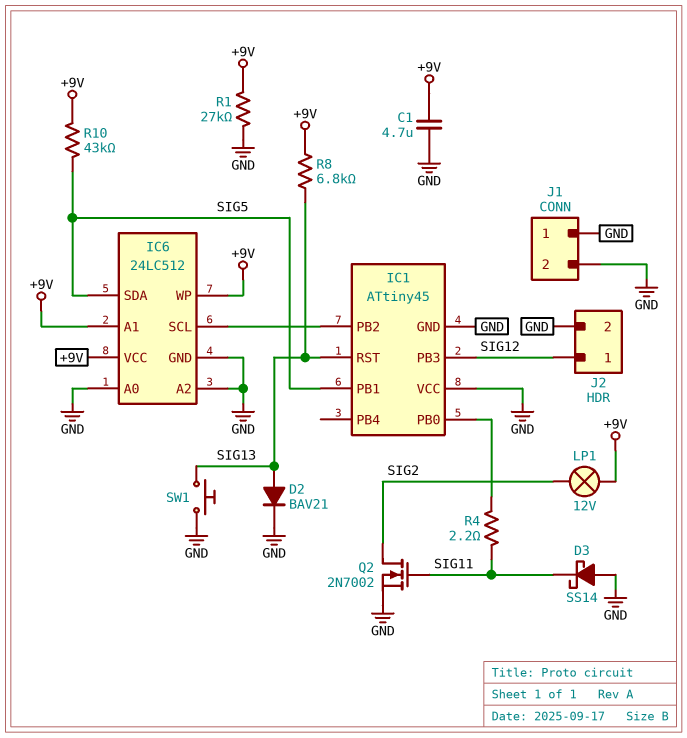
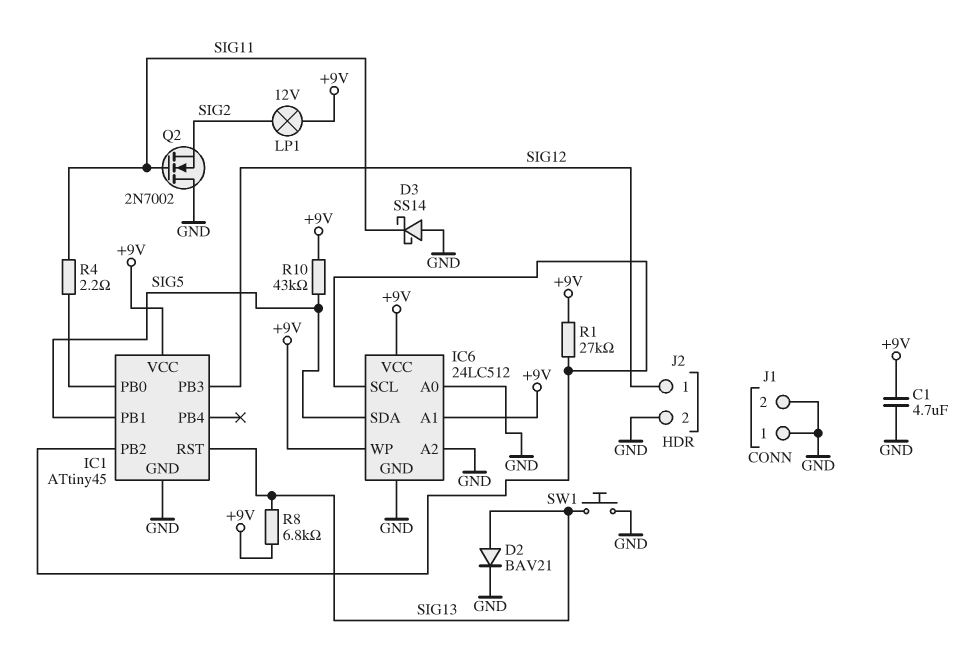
IC1 pin VCC: GND -> +9V
Q2: NMOS 2N7002 (G SIG11, D SIG2, S GND) -> NMOS 2N7002 (G SIG11, D GND, S SIG2)
R1: 27k (+9V, GND) -> 27k (+9V, IC1/PB2)

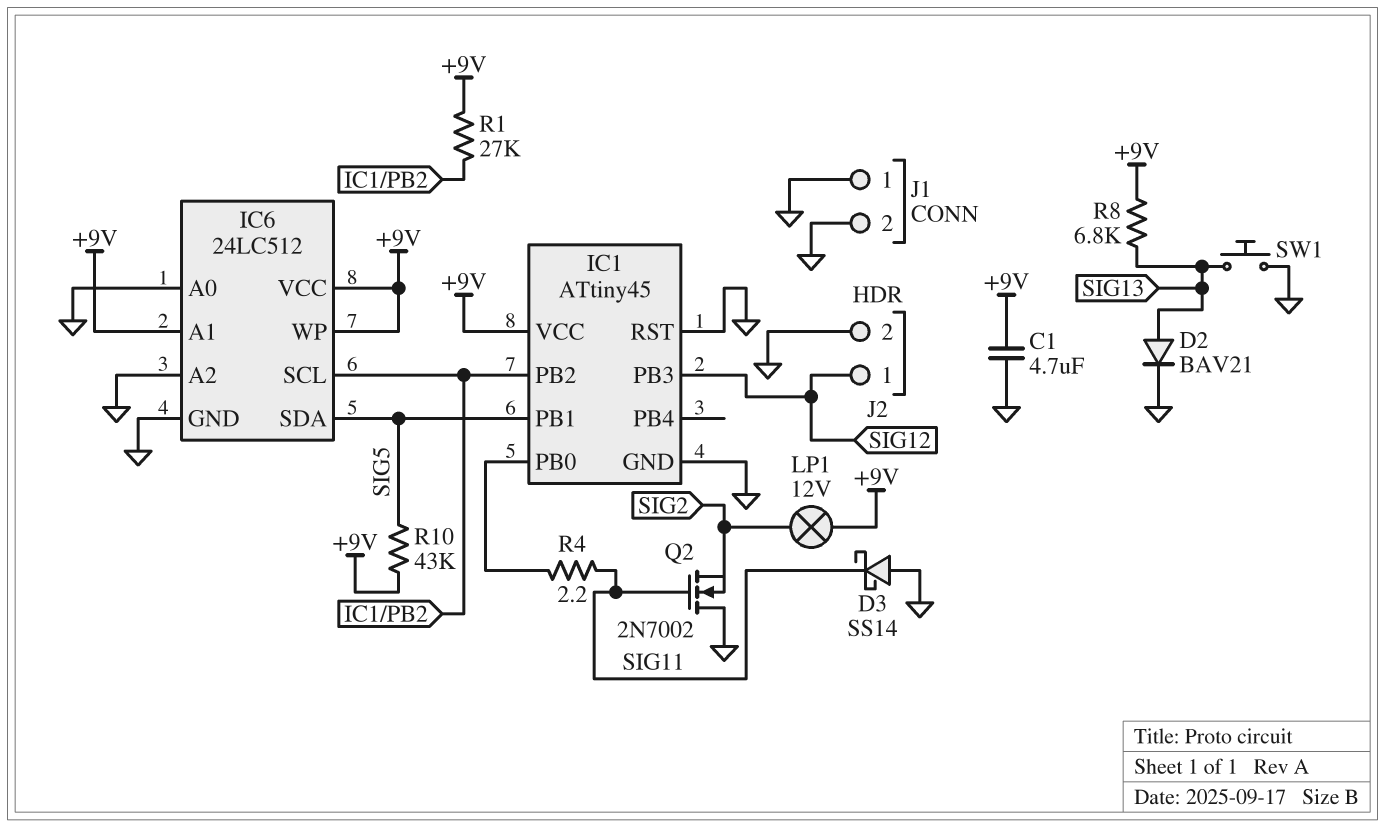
IC1 pin RST: SIG13 -> GND

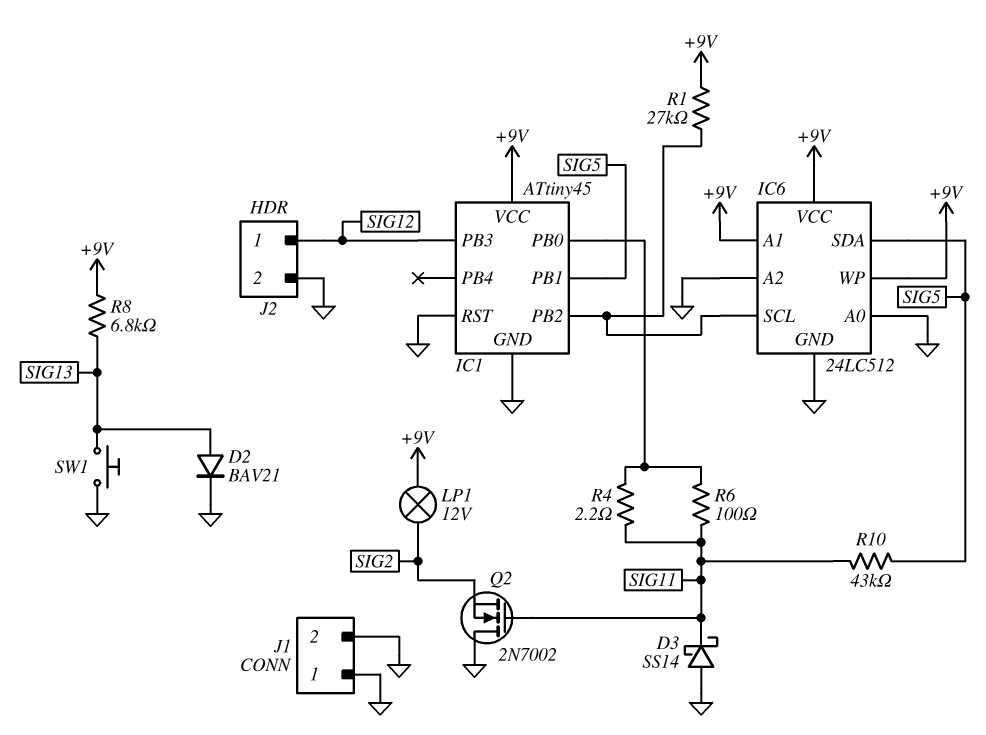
C1: 4.7uF (+9V, GND) -> none
R6: none -> 100 (IC1/PB0, SIG11)
R10: 43k (+9V, SIG5) -> 43k (SIG5, SIG11)

